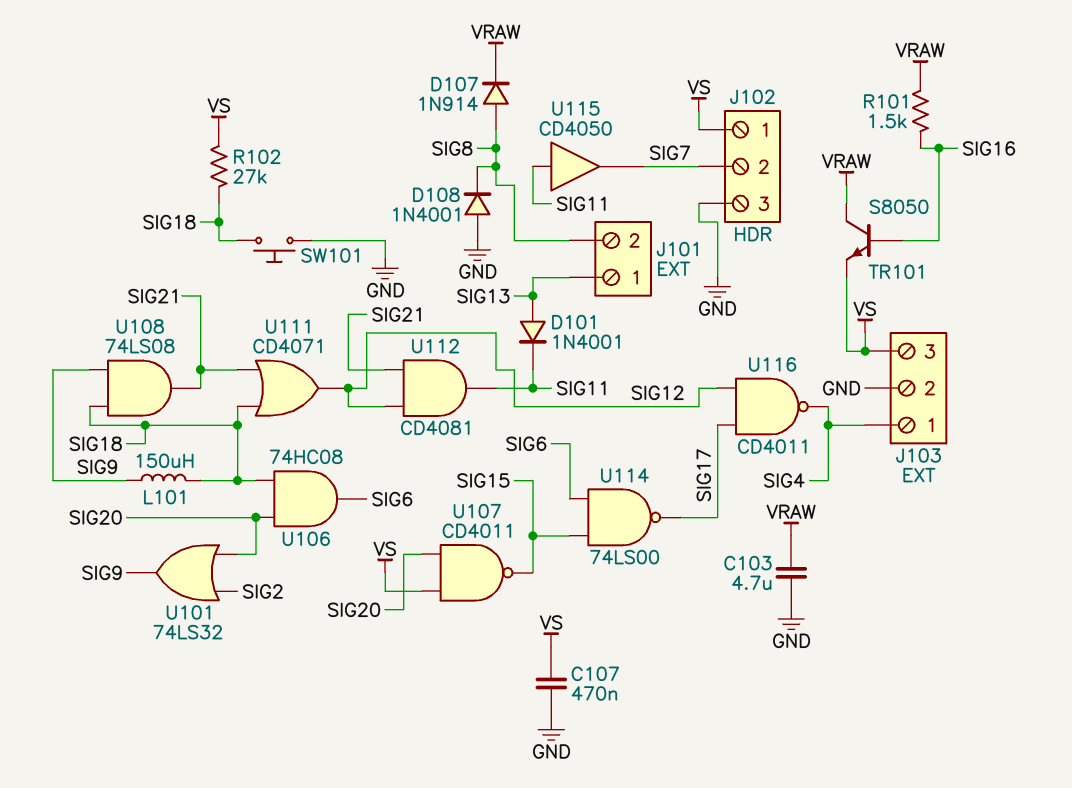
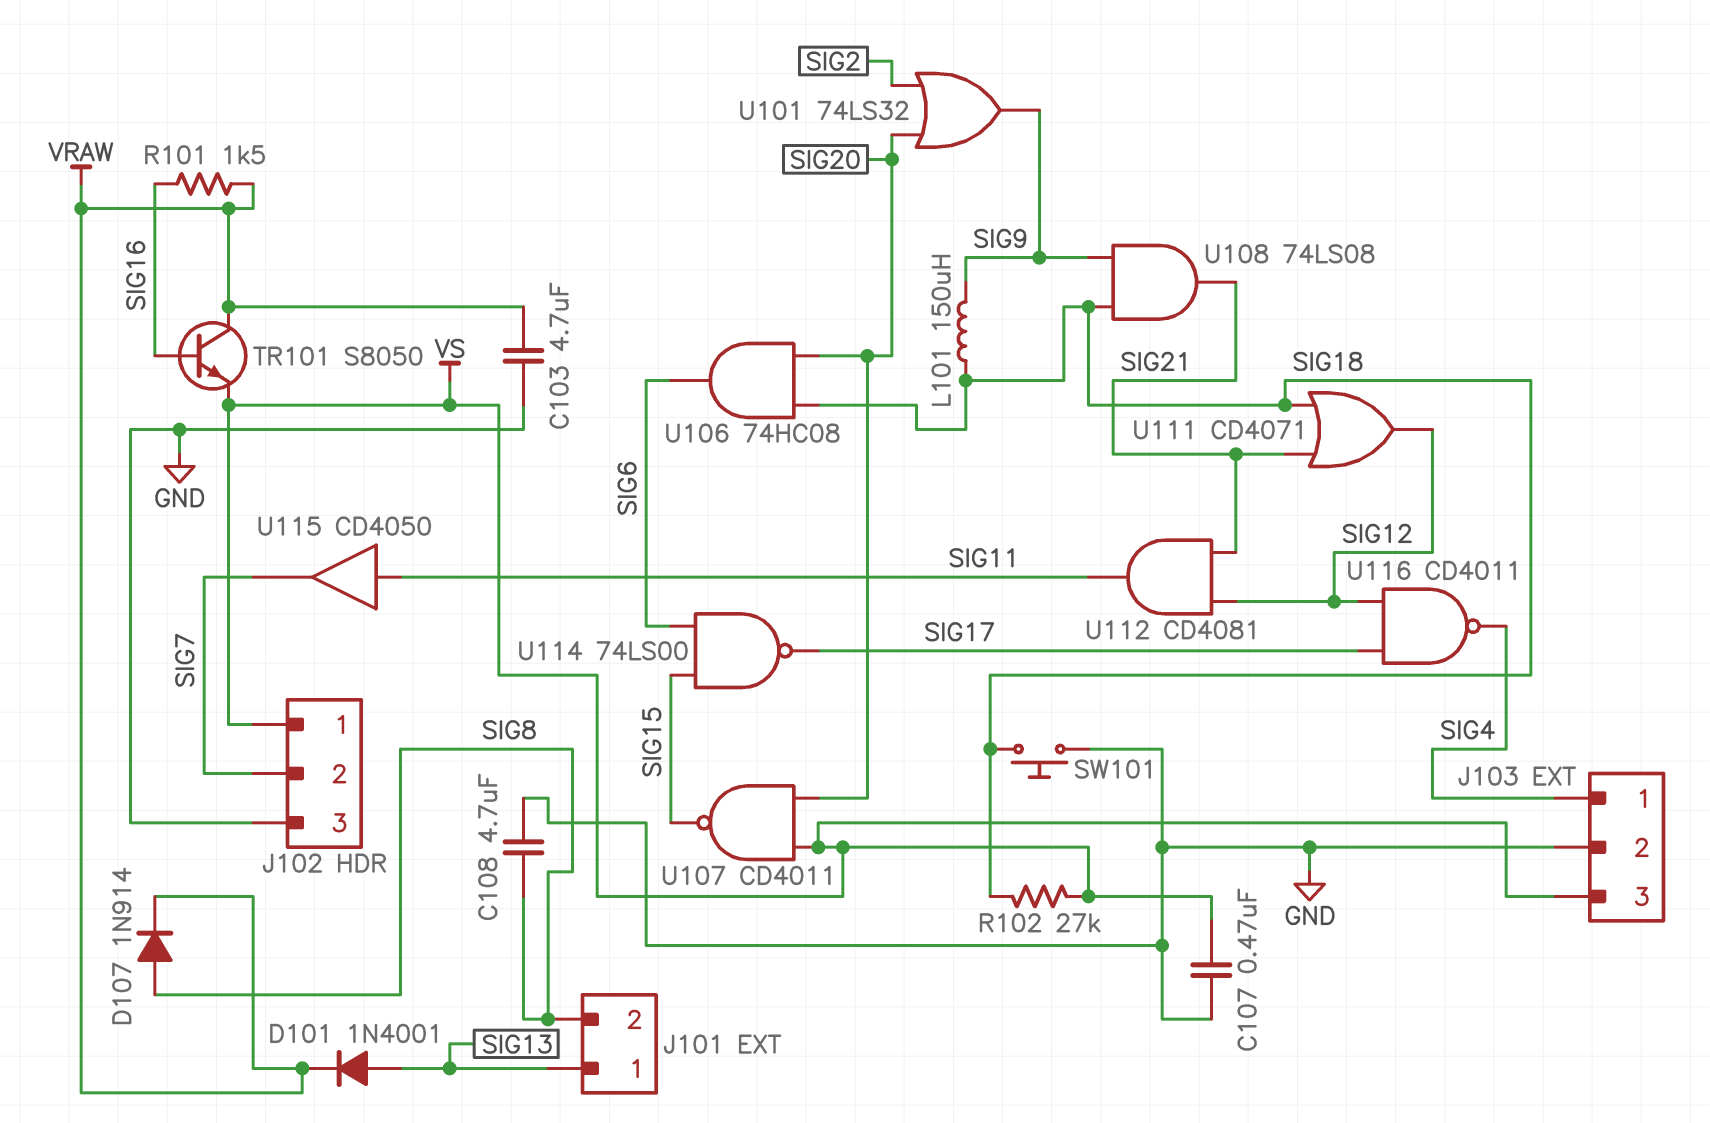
C108: none -> 4.7uF (GND, SIG8)
D101: diode 1N4001 (A SIG13, K SIG11) -> diode 1N4001 (A SIG13, K VRAW)
D108: diode 1N4001 (A GND, K SIG8) -> none

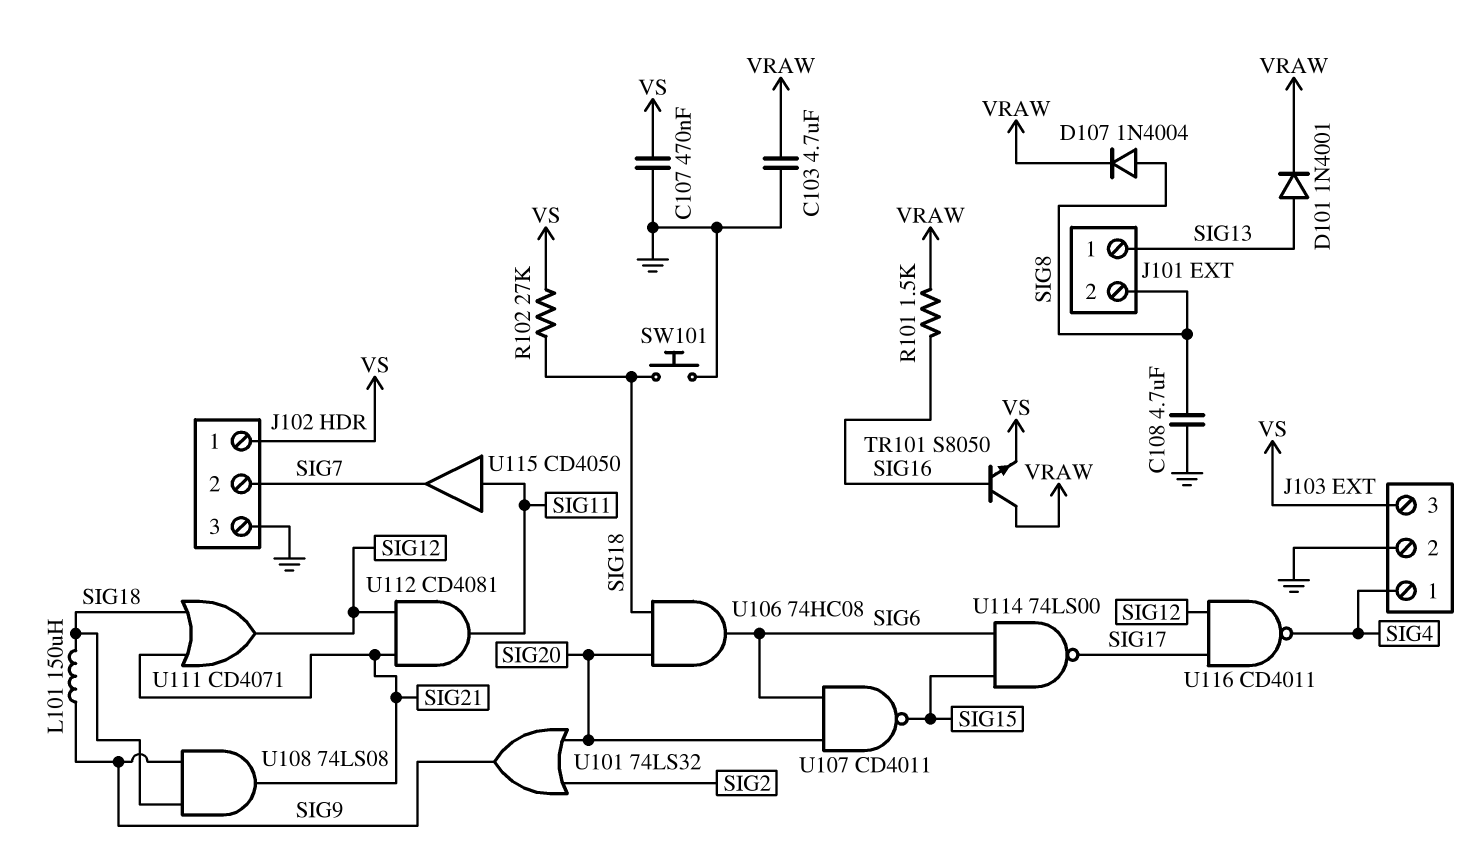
D107: diode 1N914 (A SIG8, K VRAW) -> diode 1N4004 (A SIG8, K VRAW)
U107: NAND CD4011 (in SIG20, in VS, out SIG15) -> NAND CD4011 (in SIG6, in SIG20, out SIG15)

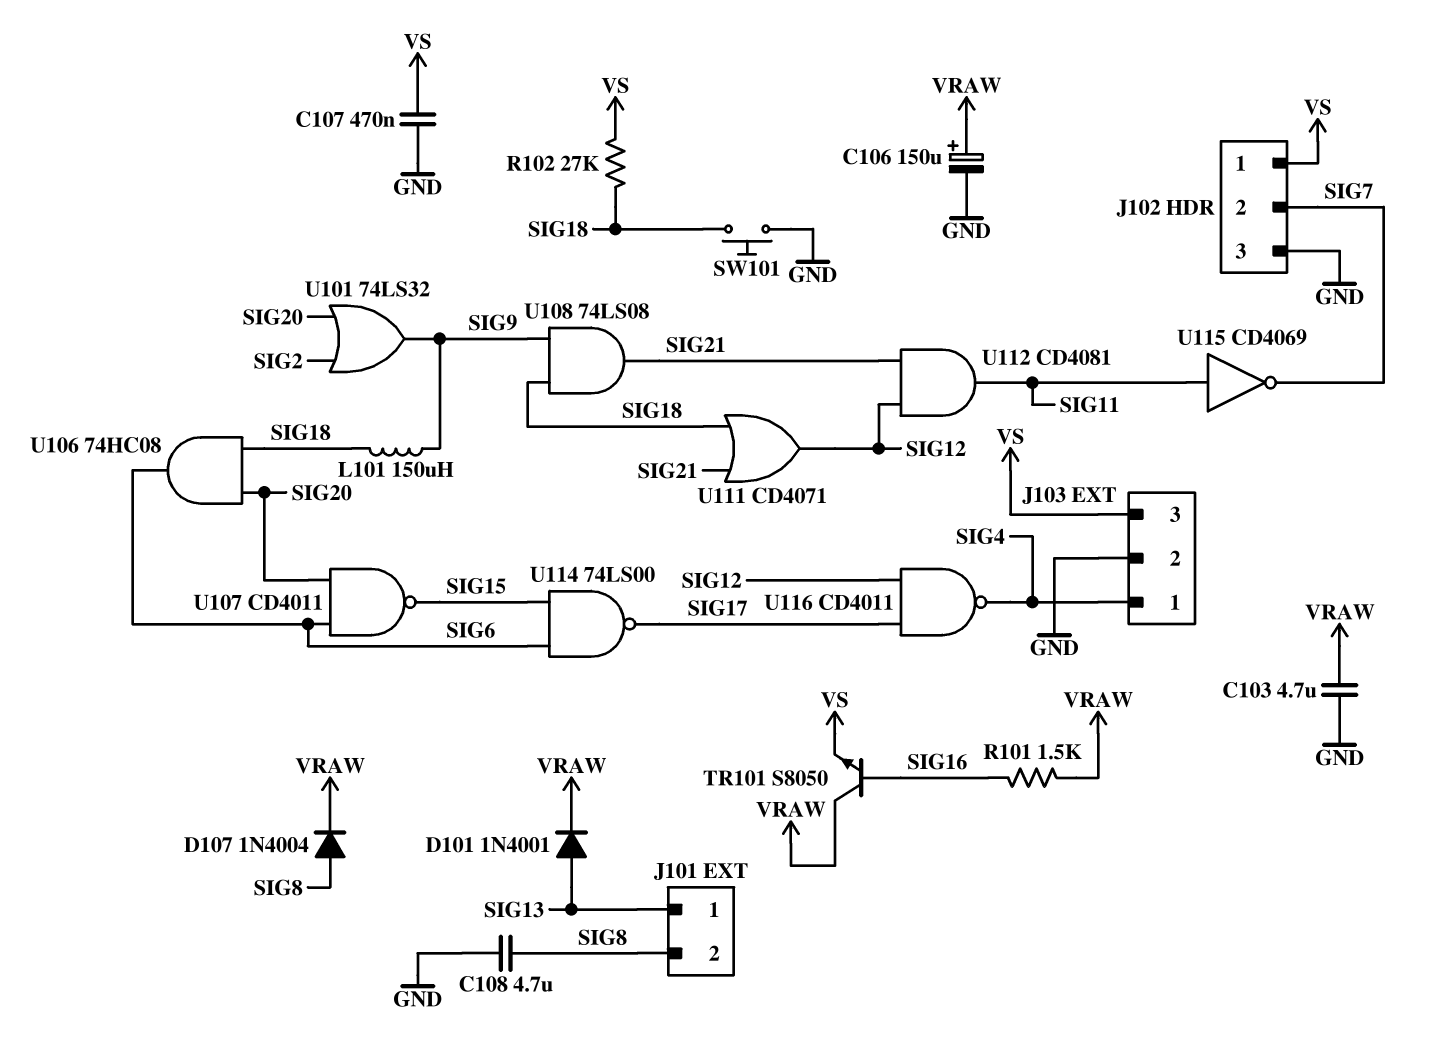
C106: none -> 150uF (plus VRAW, minus GND)
U115: buffer CD4050 (in SIG11, out SIG7) -> NOT CD4069 (in SIG11, out SIG7)

